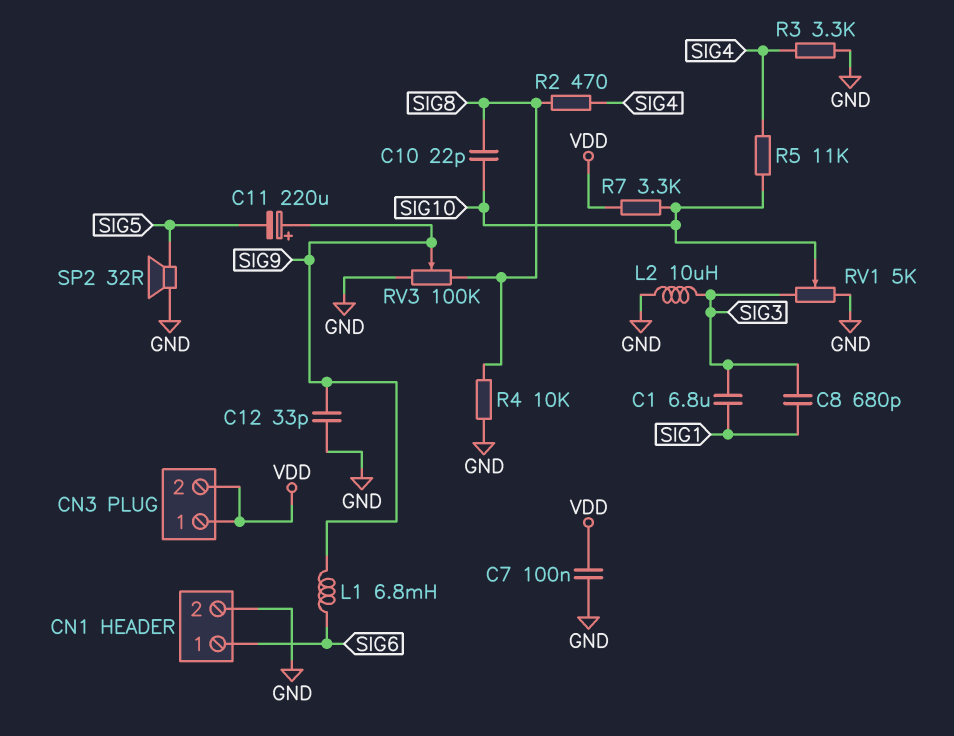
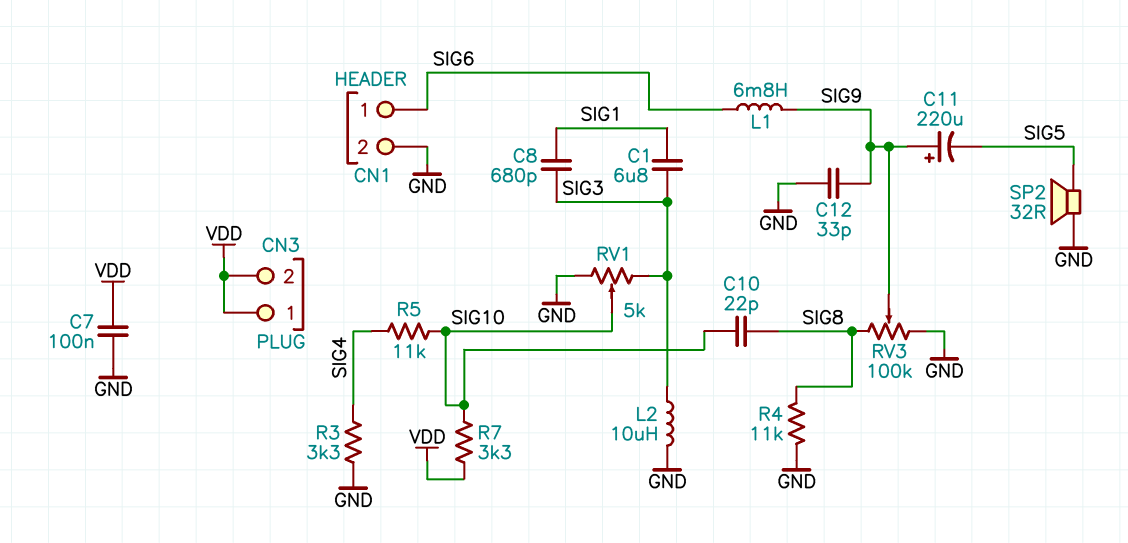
R2: 470 (SIG4, SIG8) -> none
R4: 10k (GND, SIG8) -> 11k (GND, SIG8)

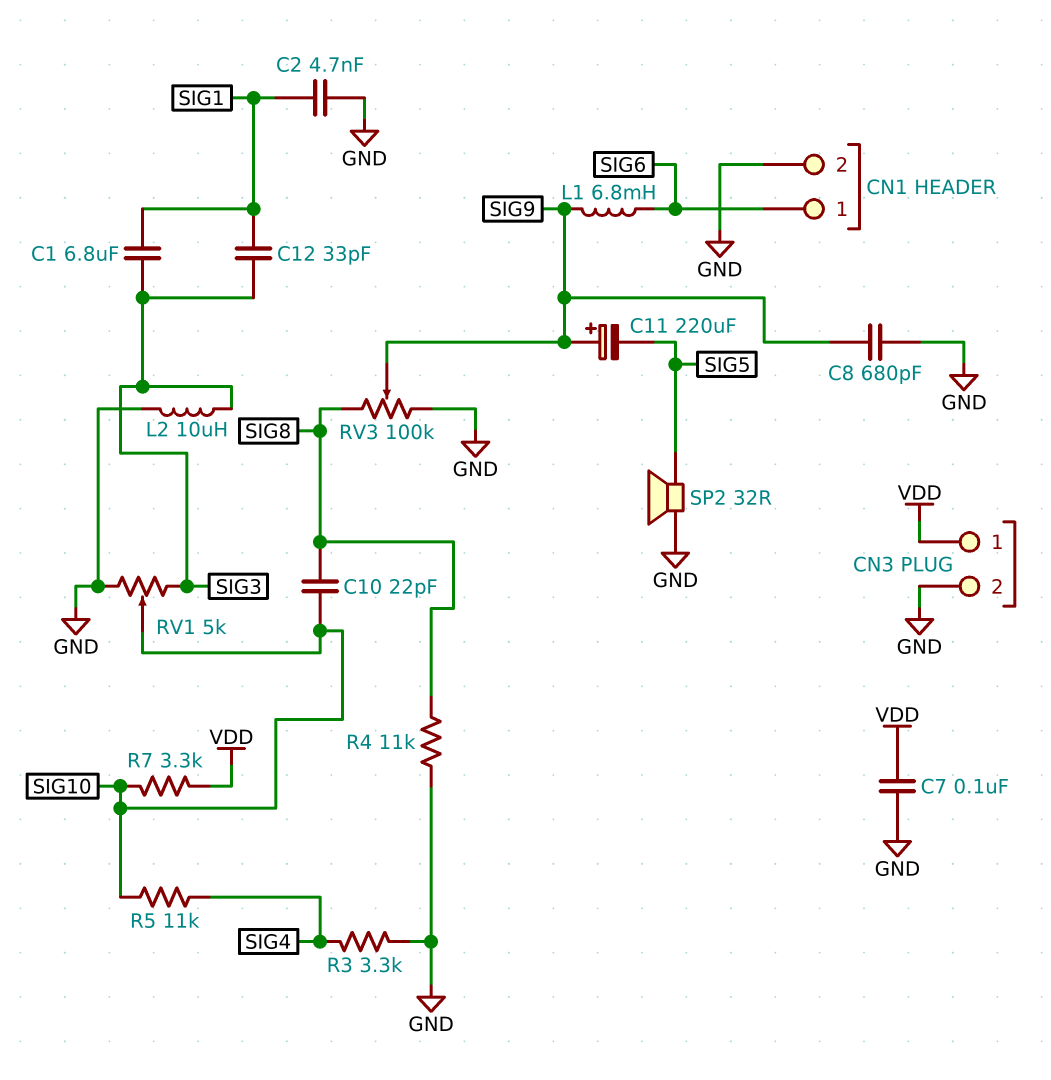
C2: none -> 4.7nF (GND, SIG1)
C8: 680pF (SIG1, SIG3) -> 680pF (GND, SIG9)
C12: 33pF (GND, SIG9) -> 33pF (SIG1, SIG3)
CN3 pin 2: VDD -> GND

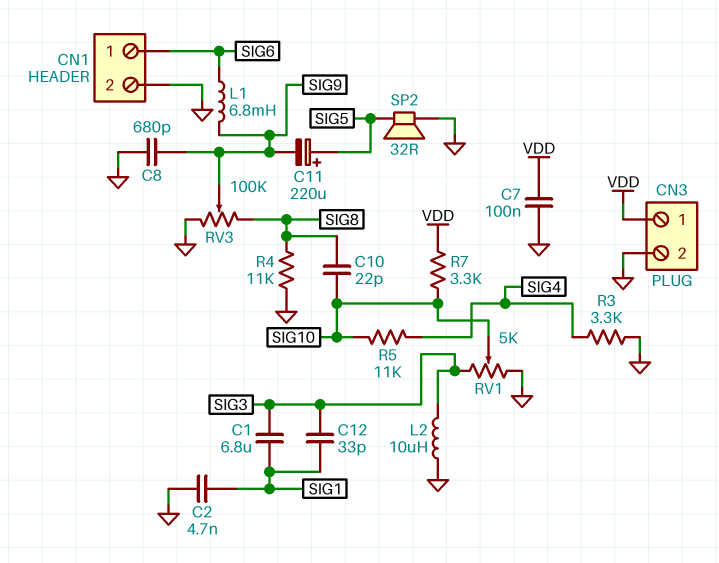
C11: 220uF (plus SIG9, minus SIG5) -> 220uF (plus SIG5, minus SIG9)

